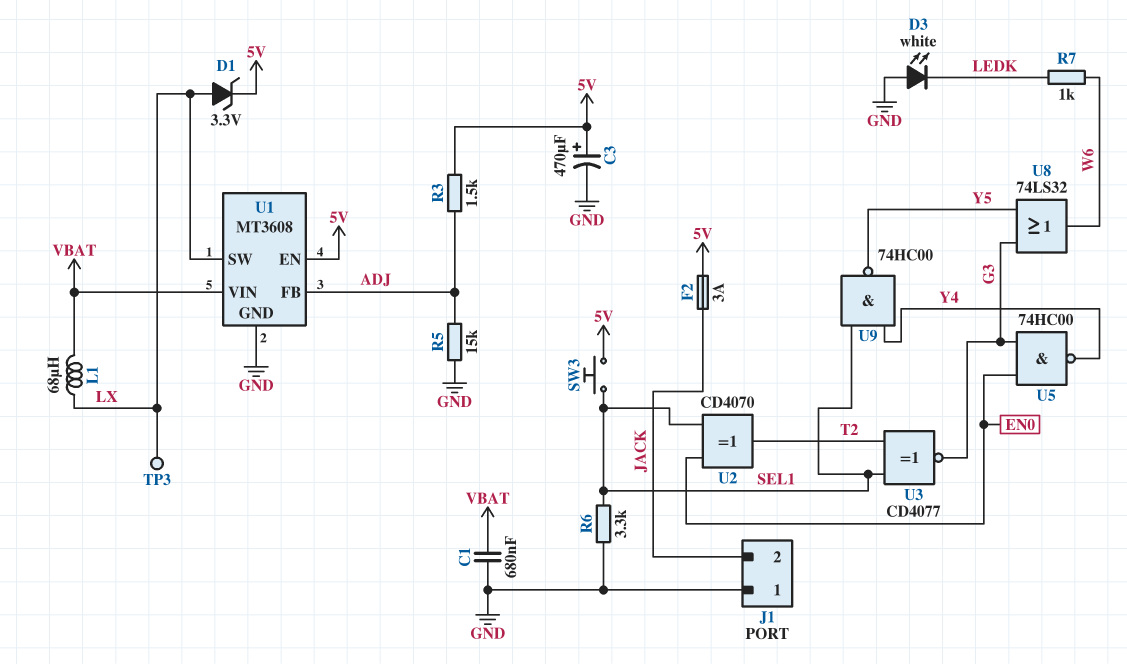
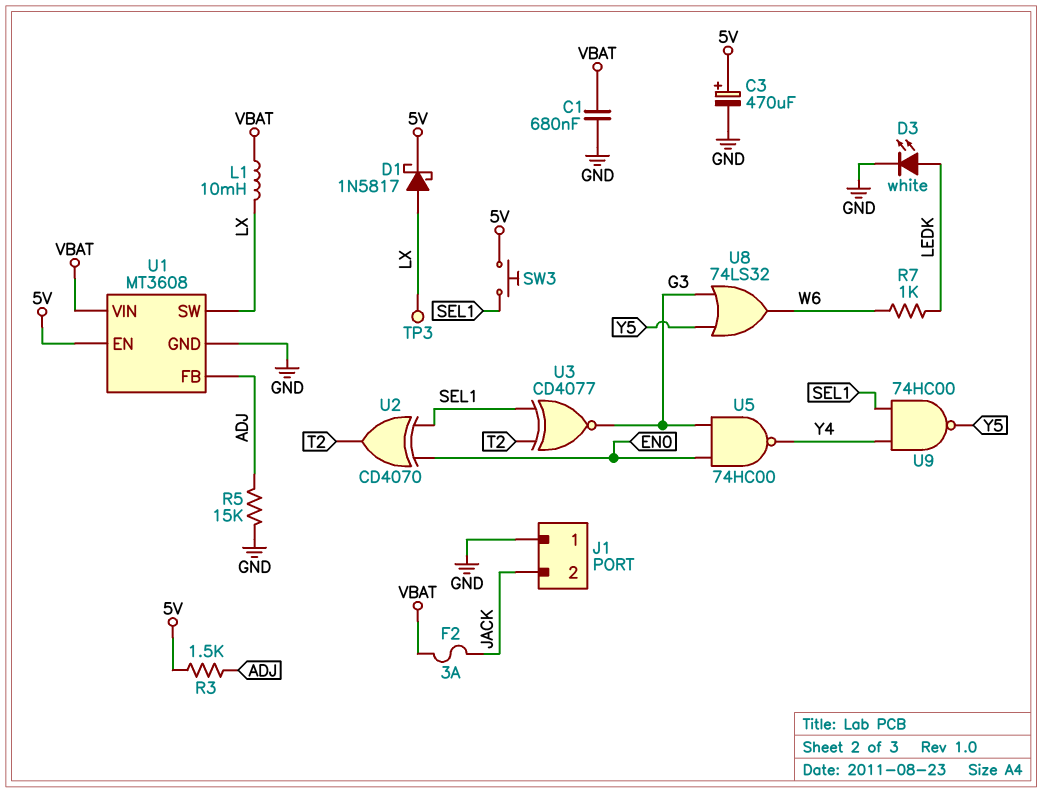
D1: zener 3.3V (A LX, K 5V) -> schottky 1N5817 (A LX, K 5V)
D3: LED white (A GND, K LEDK) -> LED white (A LEDK, K GND)
F2: 3A (5V, JACK) -> 3A (JACK, VBAT)
L1: 68uH (LX, VBAT) -> 10mH (LX, VBAT)
R6: 3.3k (GND, SEL1) -> none

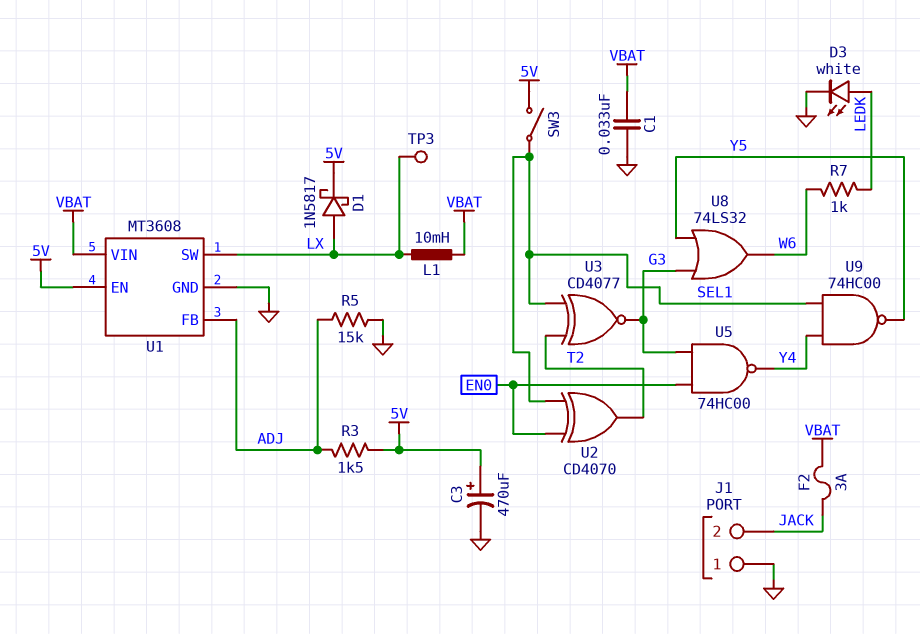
C1: 680nF (GND, VBAT) -> 33nF (GND, VBAT)
SW3: button (5V, SEL1) -> switch (5V, SEL1)

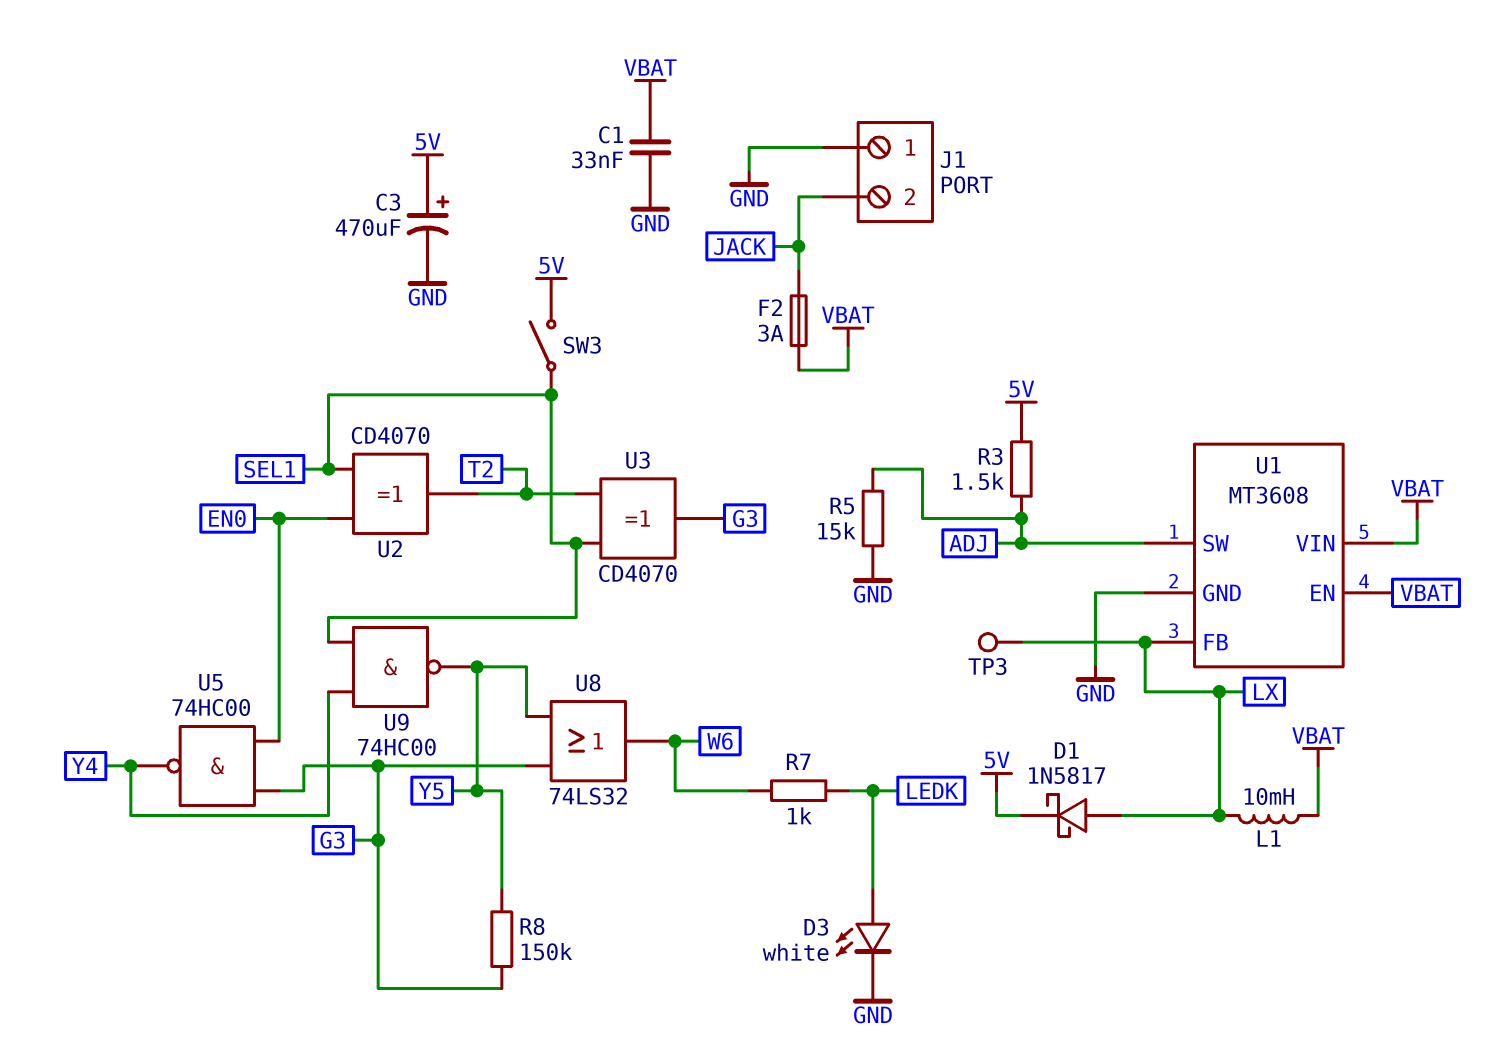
R8: none -> 150k (G3, Y5)
U1 pin EN: 5V -> VBAT
U1 pin FB: ADJ -> LX
U1 pin SW: LX -> ADJ
U3: XNOR CD4077 (in SEL1, in T2, out G3) -> XOR CD4070 (in SEL1, in T2, out G3)

